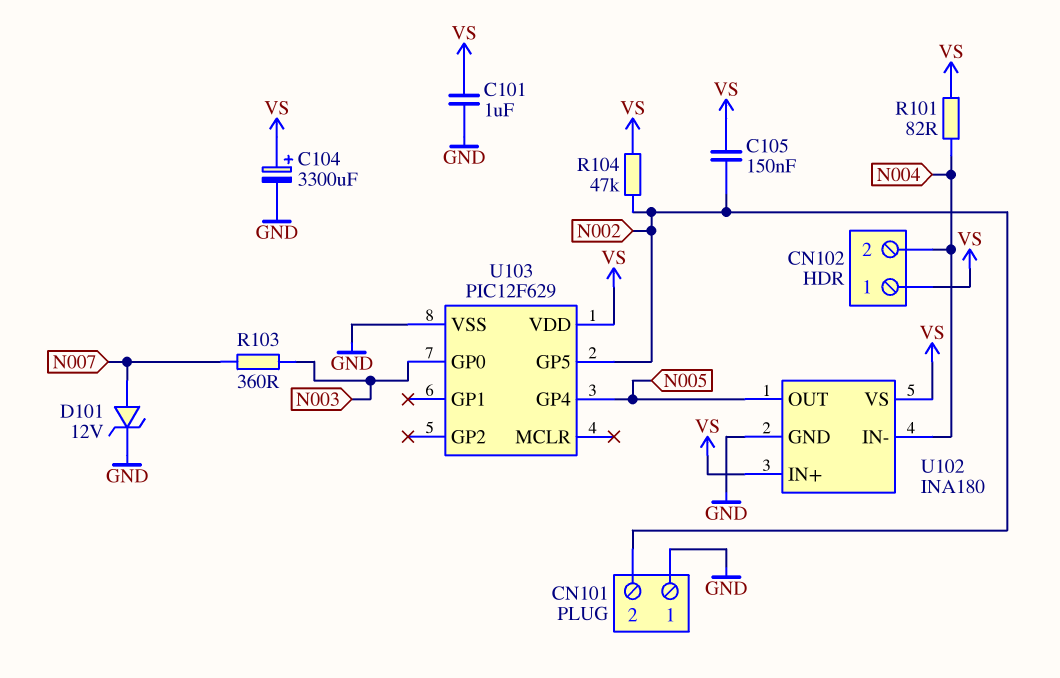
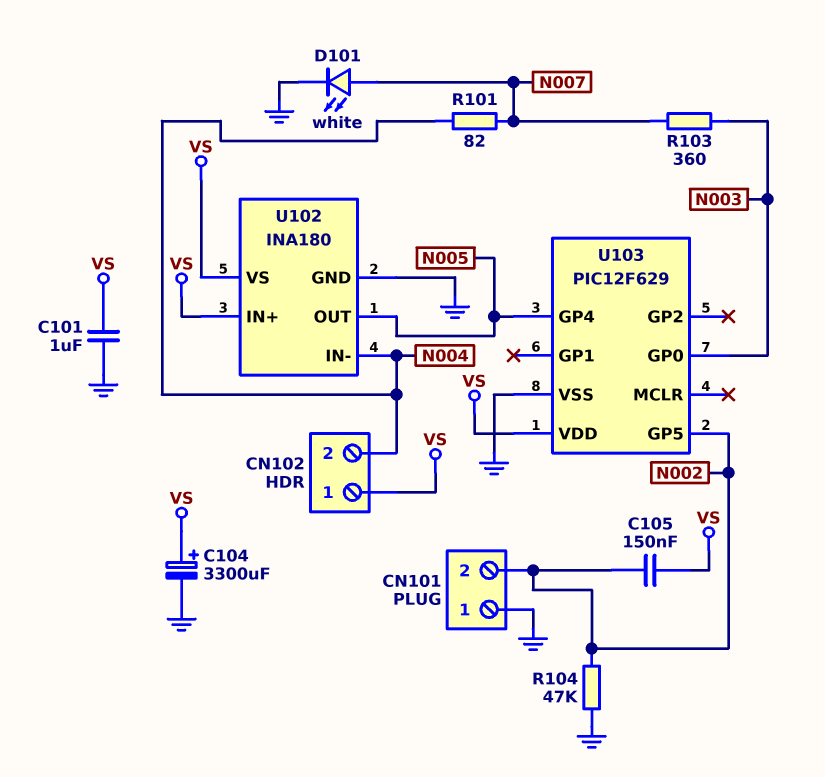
D101: zener 12V (A N007, K GND) -> LED white (A N007, K GND)
R101: 82 (N004, VS) -> 82 (N004, N007)
R104: 47k (N002, VS) -> 47k (GND, N002)

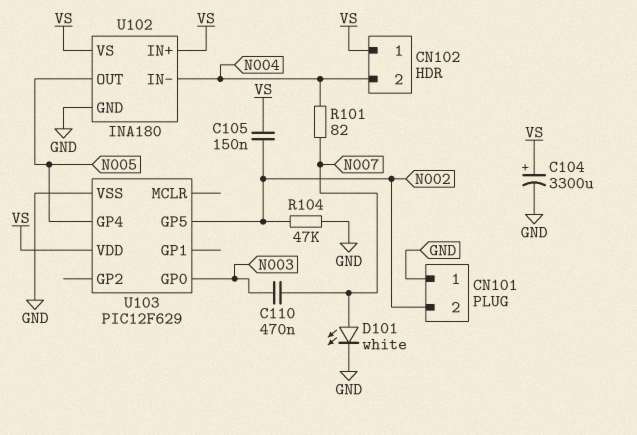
C101: 1uF (GND, VS) -> none
C110: none -> 470nF (N003, N007)
R103: 360 (N003, N007) -> none

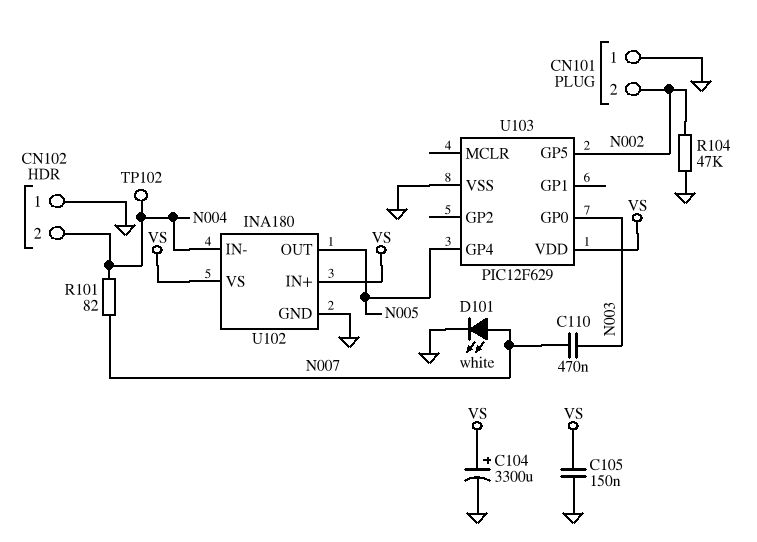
C105: 150nF (N002, VS) -> 150nF (GND, VS)
CN102 pin 1: VS -> GND
TP102: none -> test point (N004)

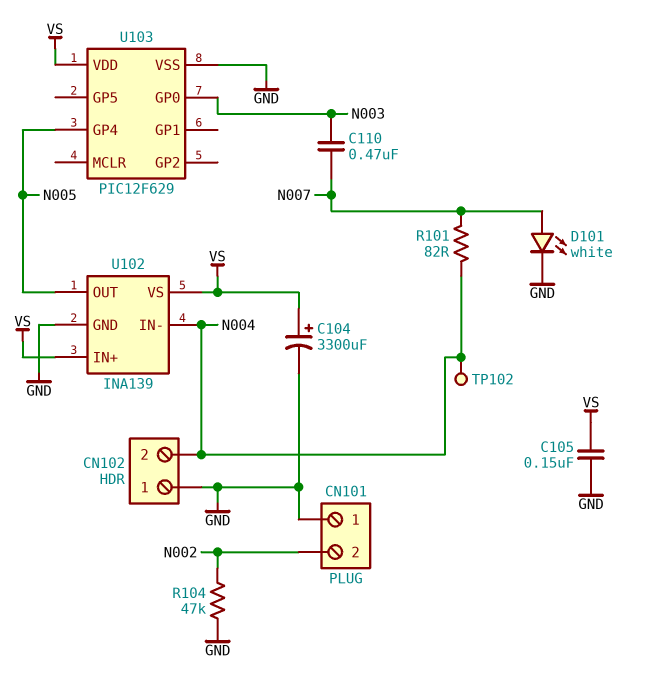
U102: INA180 -> INA139
U103 pin GP5: N002 -> none

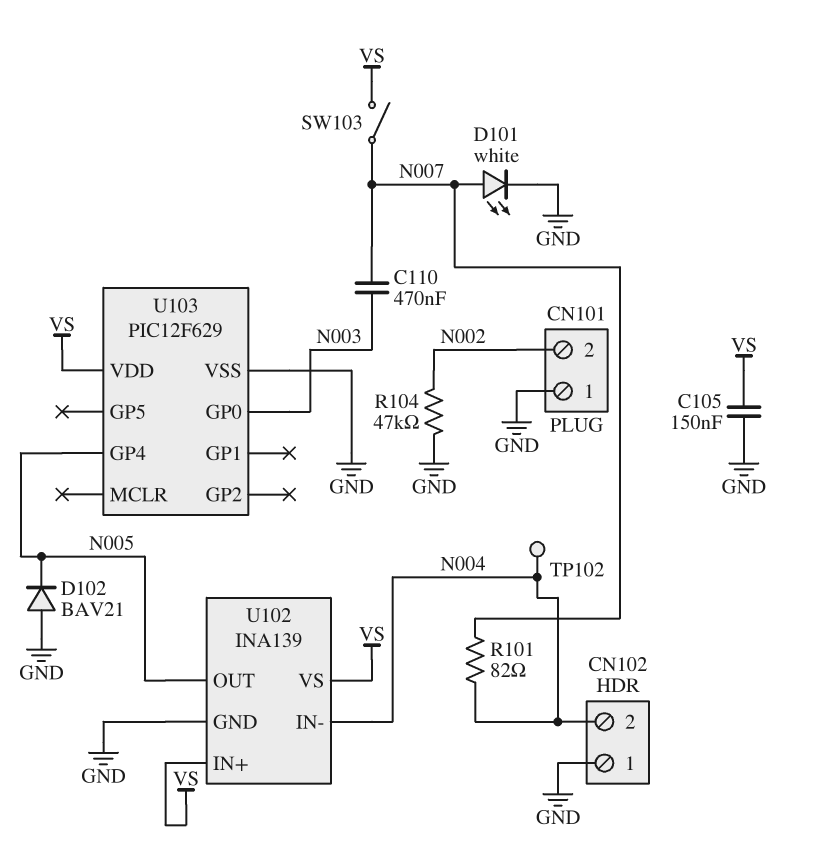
C104: 3300uF (plus VS, minus GND) -> none
D102: none -> diode BAV21 (A GND, K N005)
SW103: none -> switch (N007, VS)

